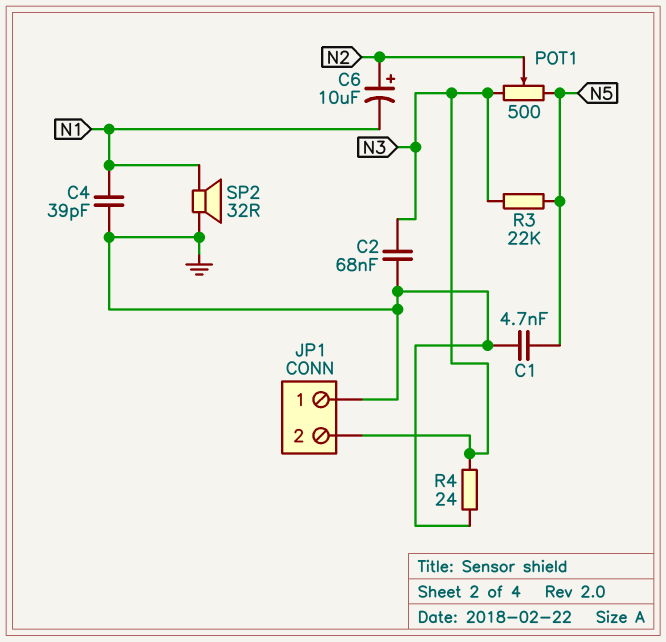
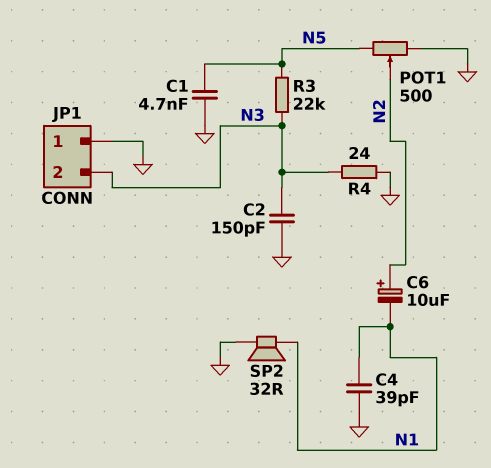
C2: 68nF (GND, N3) -> 150pF (GND, N3)
POT1: 500 (N3, N5, wiper N2) -> 500 (GND, N5, wiper N2)

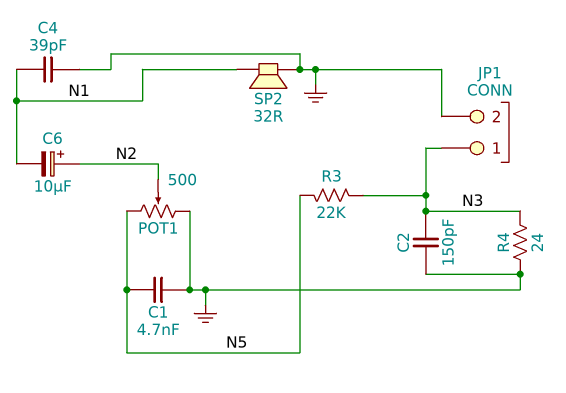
JP1 pin 1: GND -> N3
JP1 pin 2: N3 -> GND

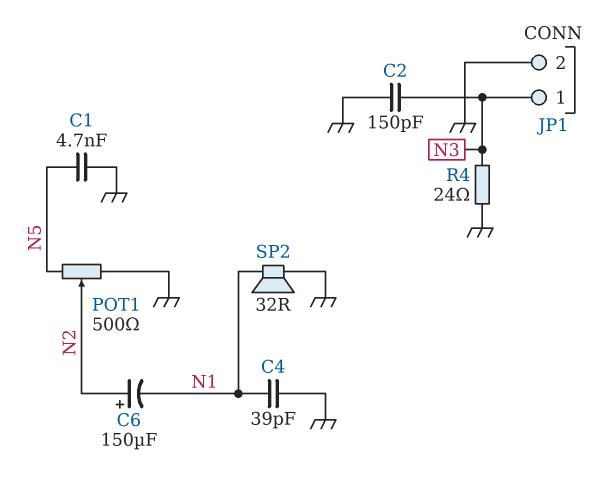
C6: 10uF (plus N2, minus N1) -> 150uF (plus N2, minus N1)
R3: 22k (N3, N5) -> none

